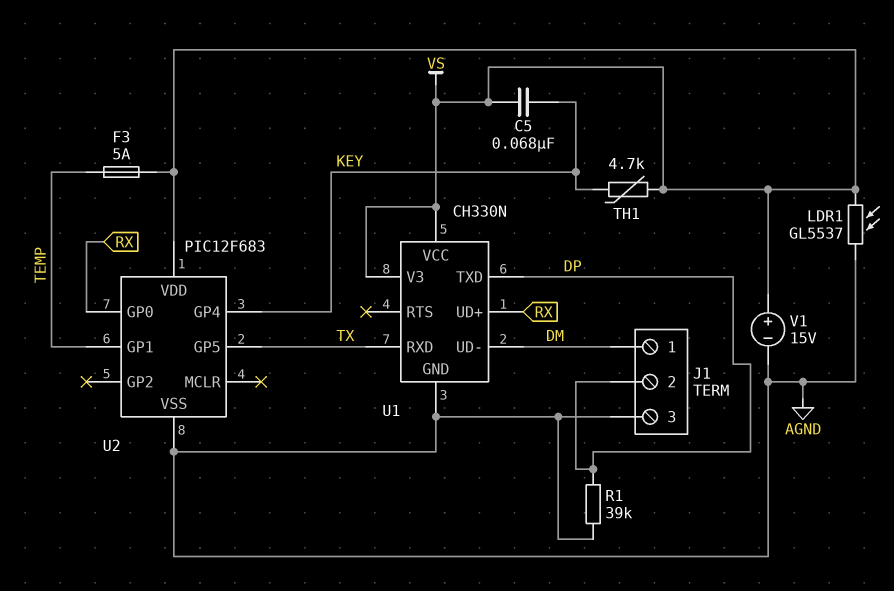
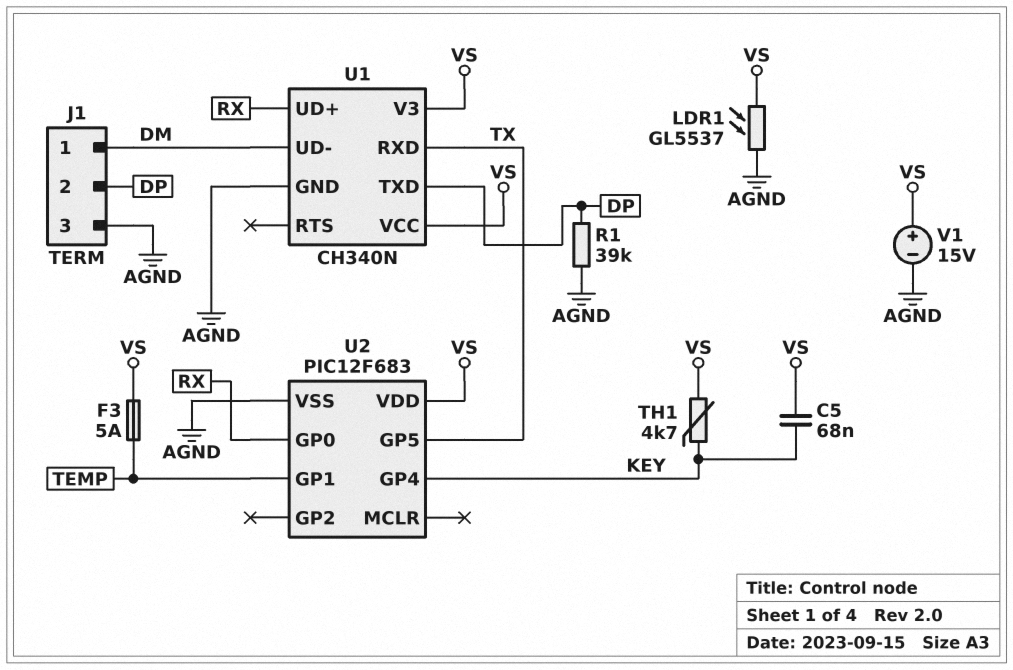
U1: CH330N -> CH340N

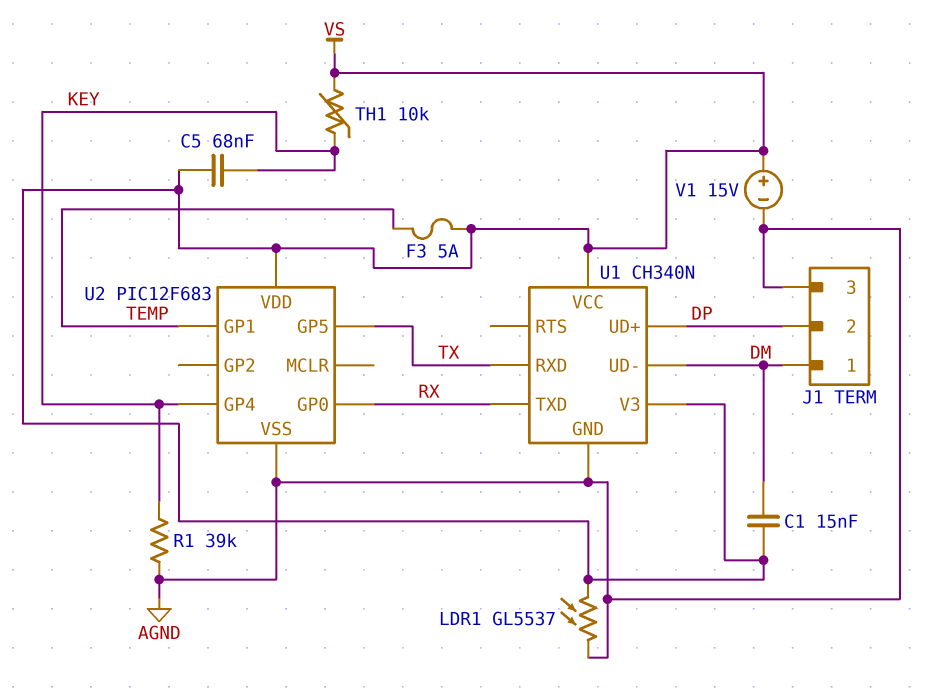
C1: none -> 15nF (DM, VS)
R1: 39k (AGND, DP) -> 39k (AGND, KEY)
TH1: 4.7k (KEY, VS) -> 10k (KEY, VS)
U1 pin TXD: DP -> RX
U1 pin UD+: RX -> DP

